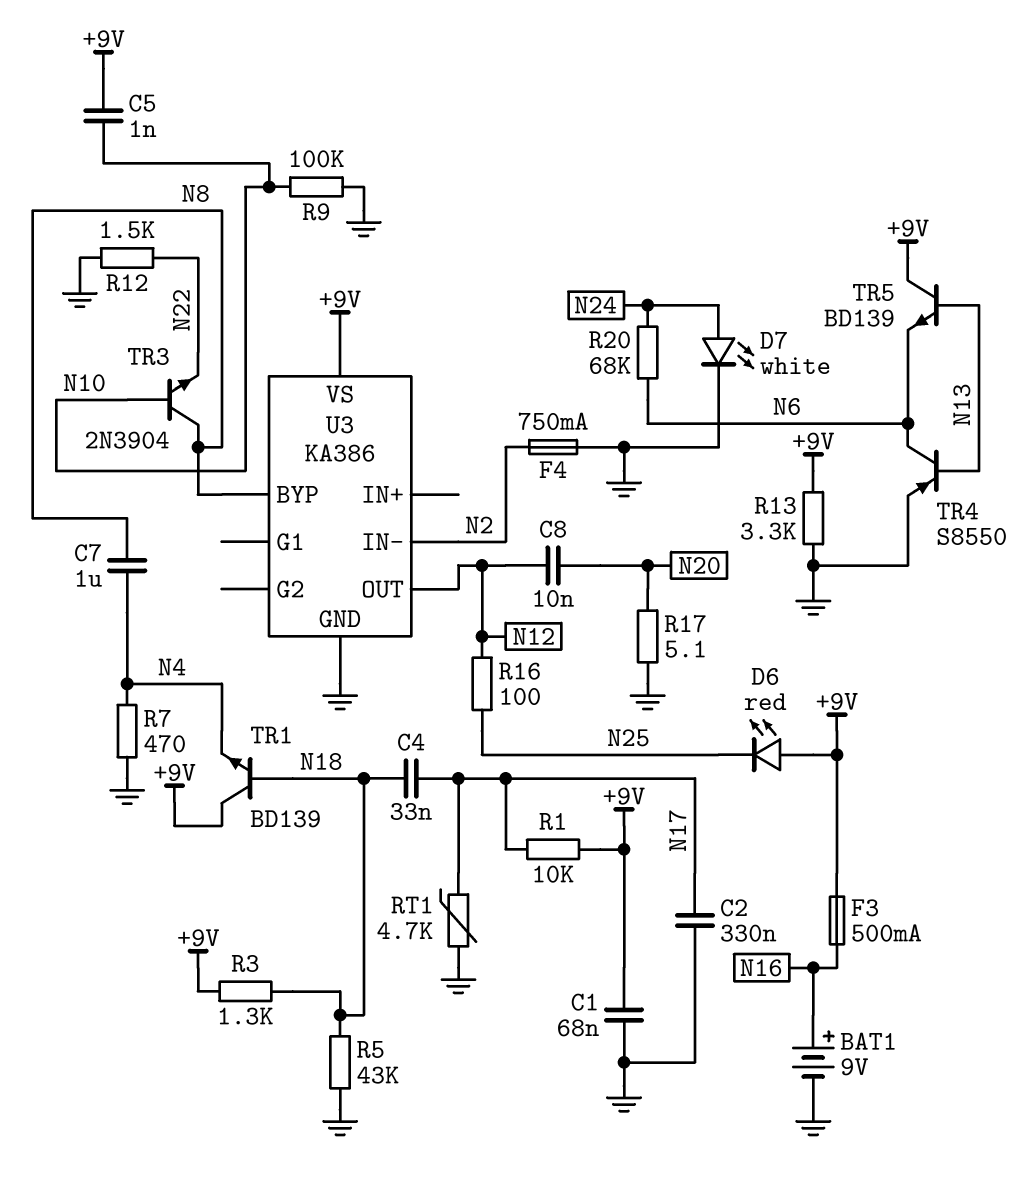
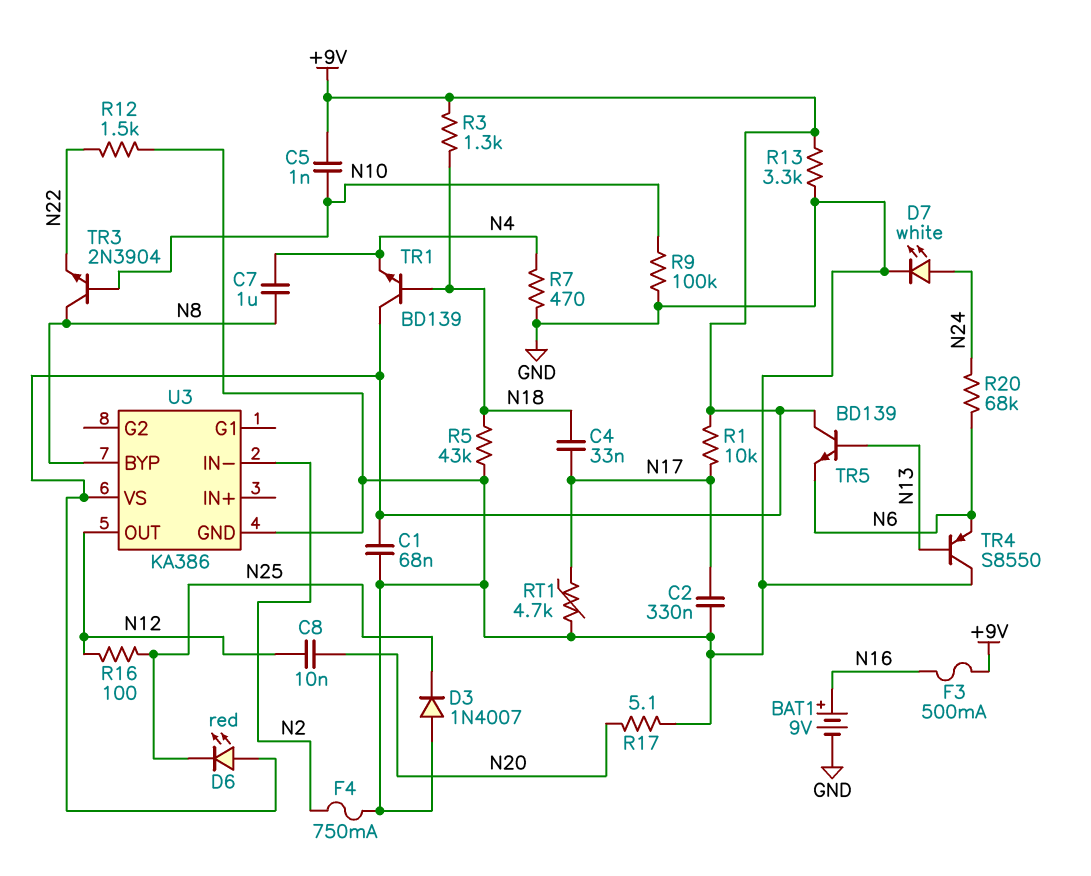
D3: none -> diode 1N4007 (A GND, K N25)
TR4: PNP S8550 (B N13, C N6, E GND) -> PNP S8550 (B N13, C GND, E N6)

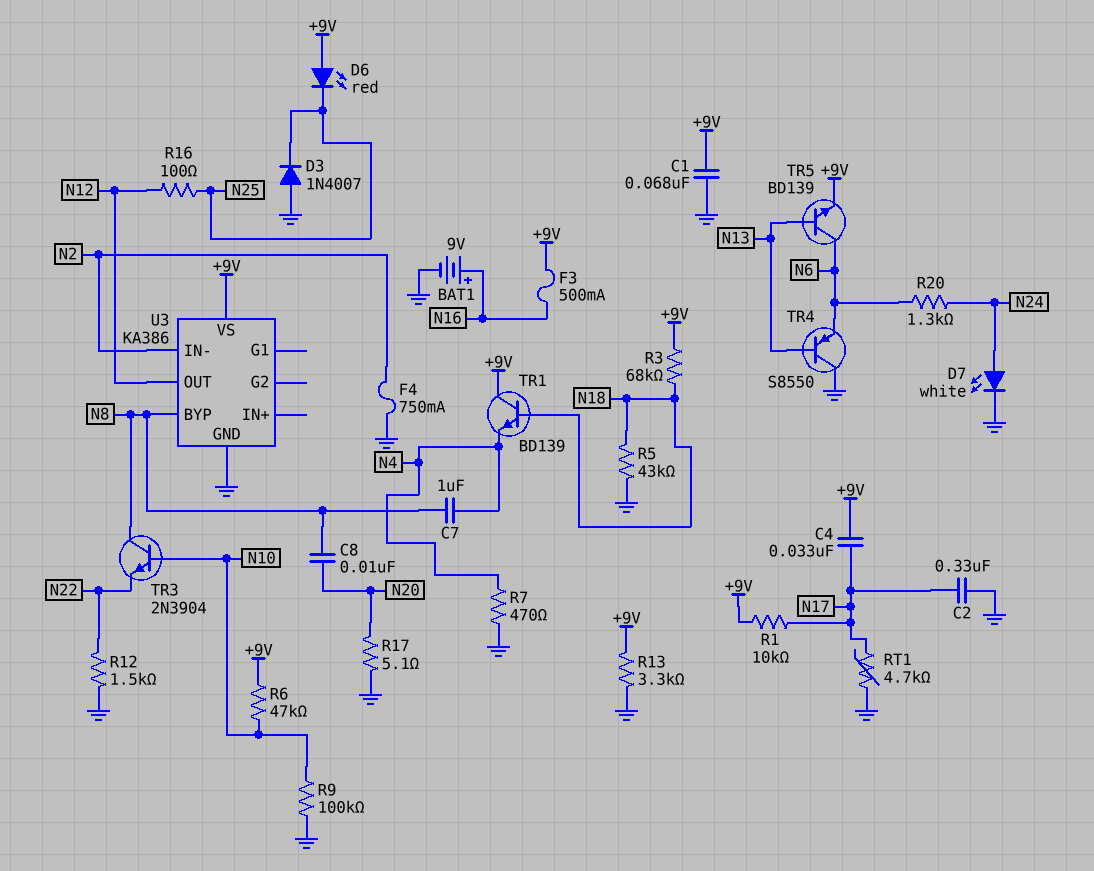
C4: 33nF (N17, N18) -> 33nF (+9V, N17)
C5: 1nF (+9V, N10) -> none
C8: 10nF (N12, N20) -> 10nF (N8, N20)
R3: 1.3k (+9V, N18) -> 68k (+9V, N18)
R6: none -> 47k (+9V, N10)
R20: 68k (N6, N24) -> 1.3k (N6, N24)
TR5: NPN BD139 (B N13, C +9V, E N6) -> NPN BD139 (B N13, C N6, E +9V)

